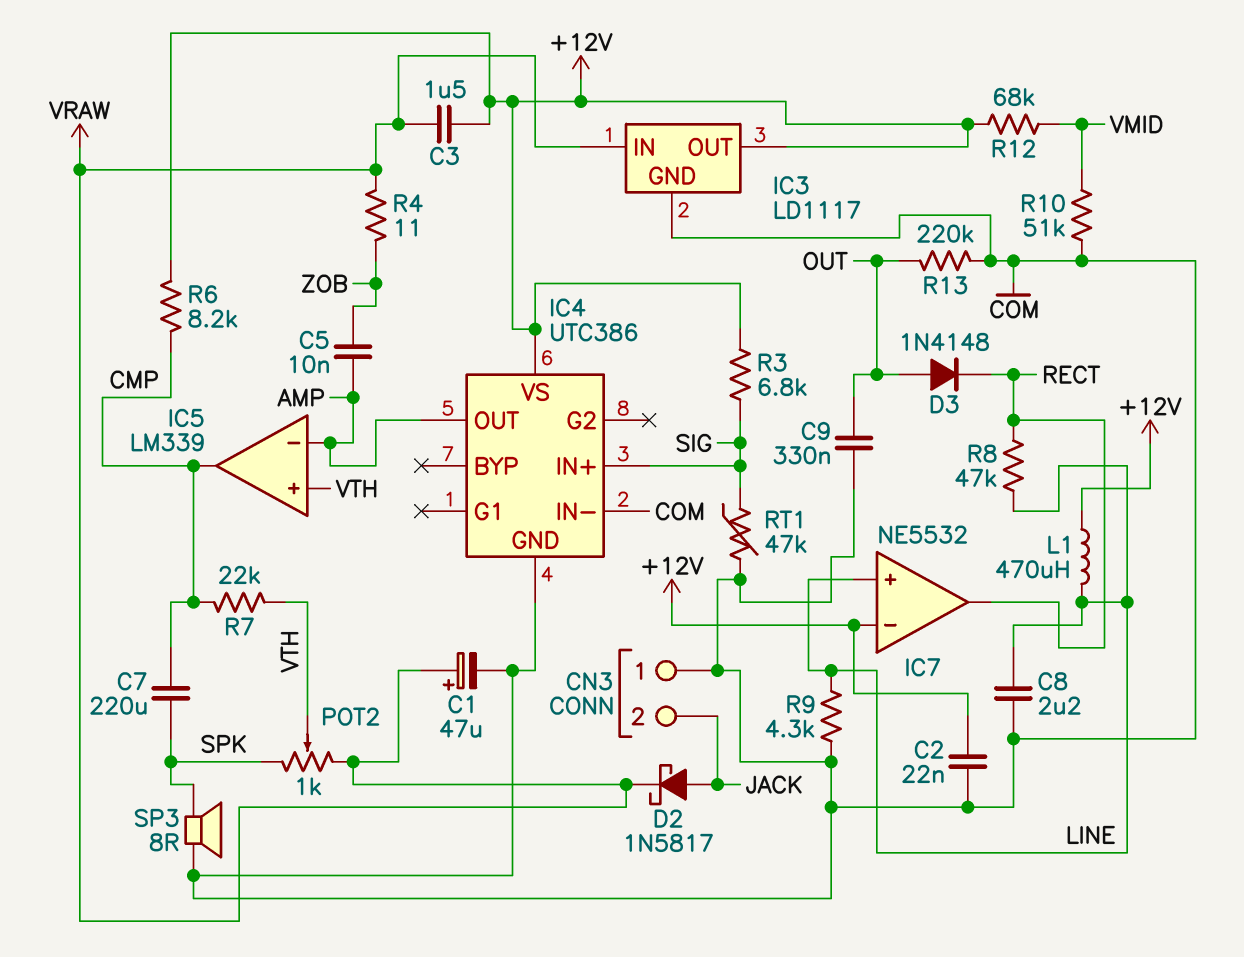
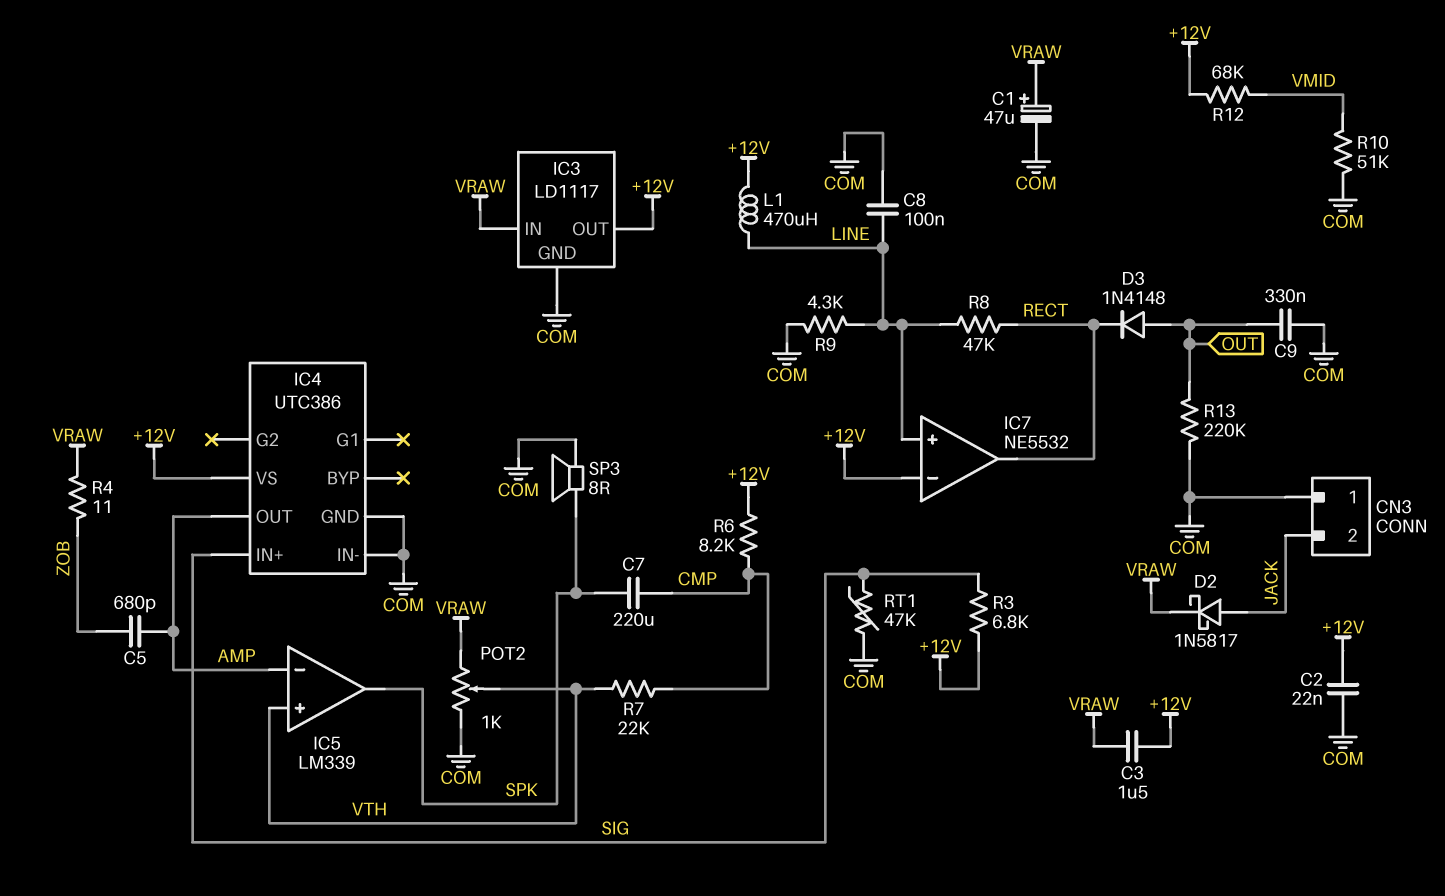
C5: 10nF (AMP, ZOB) -> 680pF (AMP, ZOB)
C8: 2.2uF (COM, LINE) -> 100nF (COM, LINE)
IC5 pin out: CMP -> SPK
POT2: 1k (SPK, VRAW, wiper VTH) -> 1k (COM, VRAW, wiper VTH)

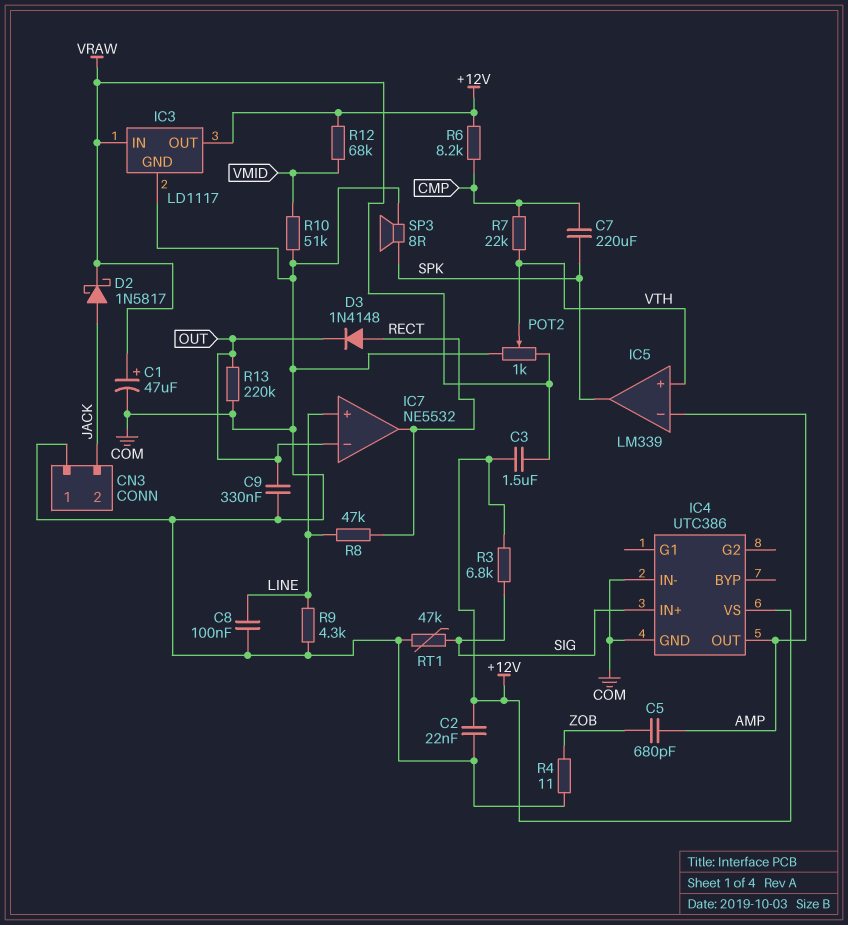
D3: diode 1N4148 (A OUT, K RECT) -> diode 1N4148 (A RECT, K OUT)
IC7 pin in-: +12V -> OUT
L1: 470uH (+12V, LINE) -> none
R4: 11 (VRAW, ZOB) -> 11 (COM, ZOB)

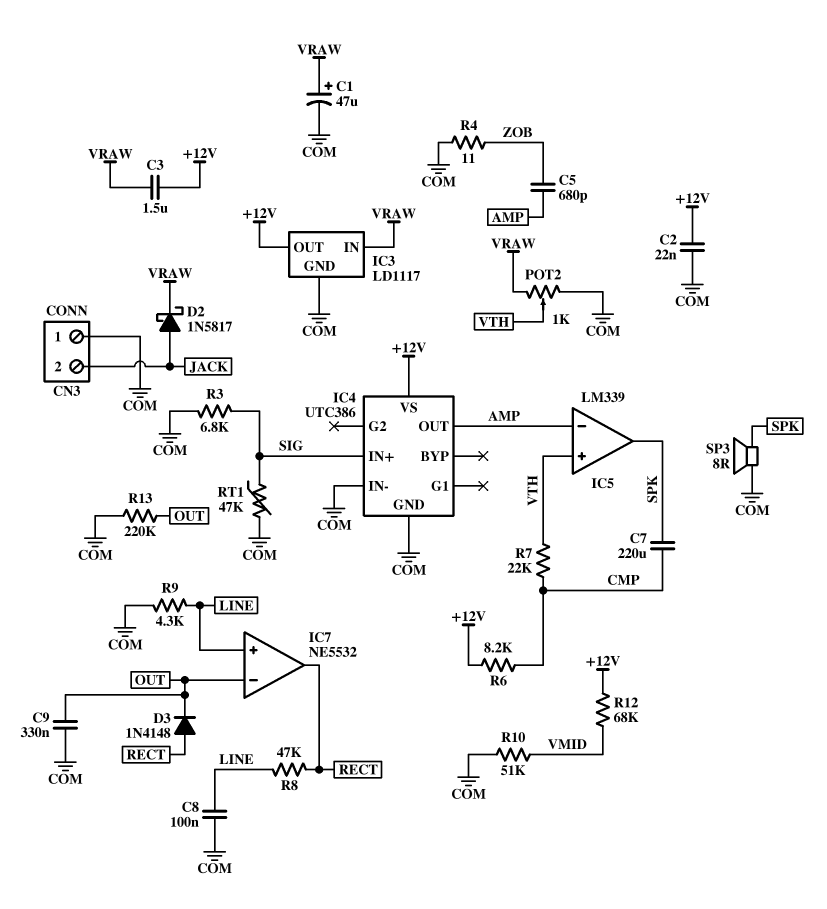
R3: 6.8k (+12V, SIG) -> 6.8k (COM, SIG)

